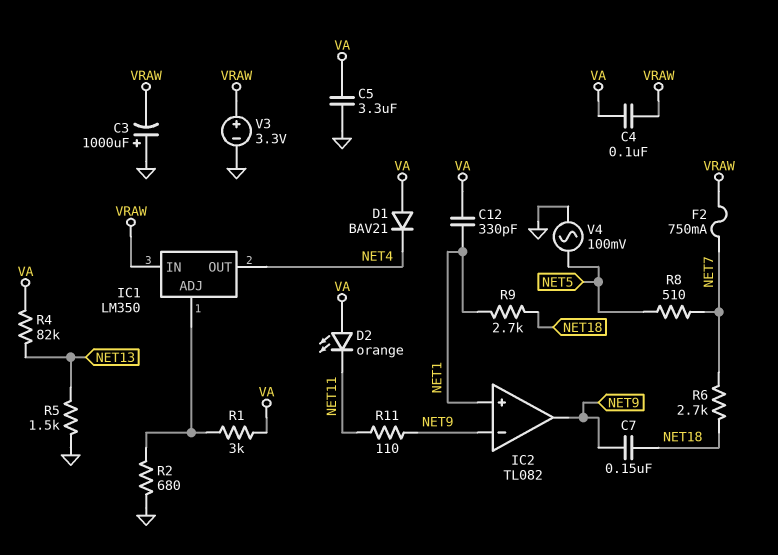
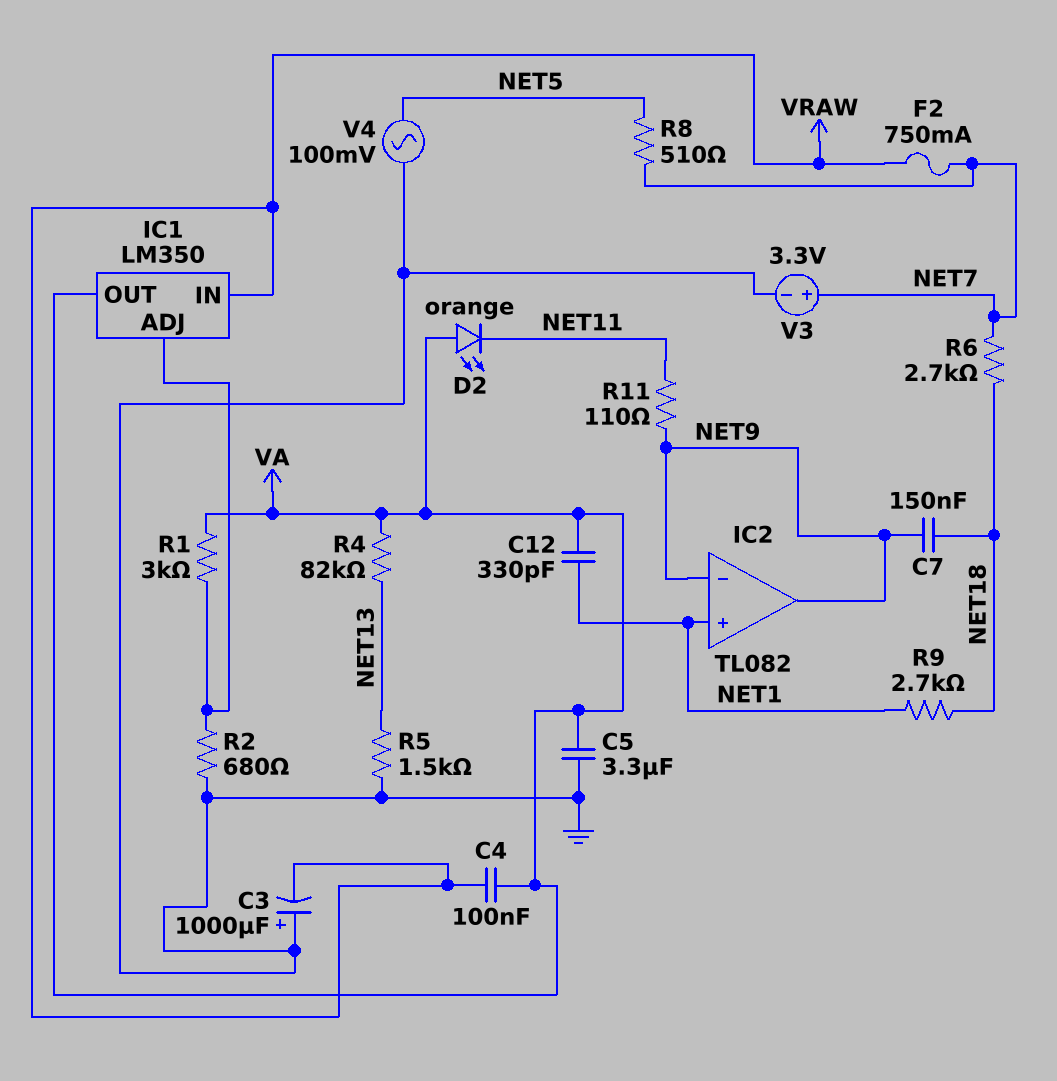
D1: diode BAV21 (A VA, K NET4) -> none
IC1 pin OUT: NET4 -> VA
V3: 3.3V (plus VRAW, minus GND) -> 3.3V (plus NET7, minus GND)

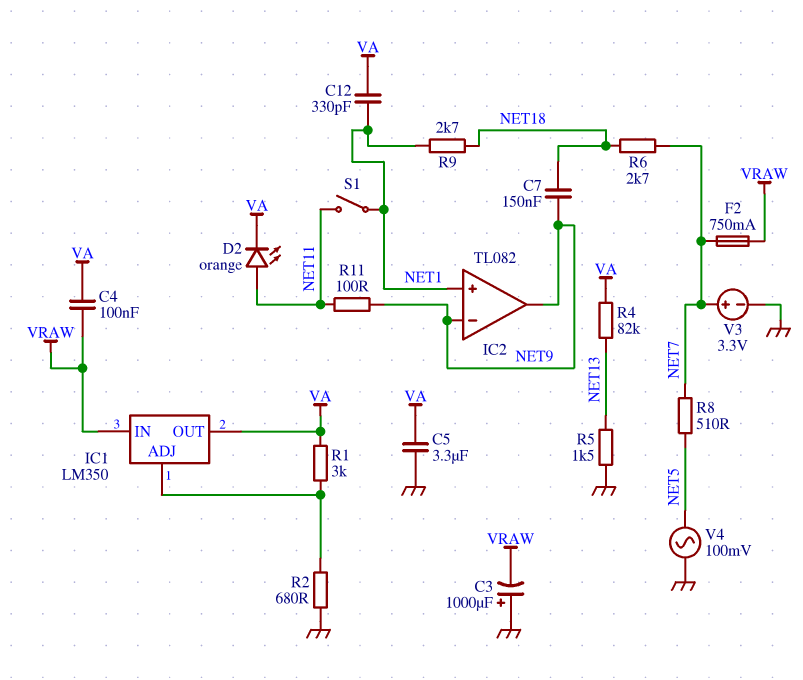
D2: LED orange (A VA, K NET11) -> LED orange (A NET11, K VA)
R11: 110 (NET9, NET11) -> 100 (NET9, NET11)
S1: none -> switch (NET1, NET11)

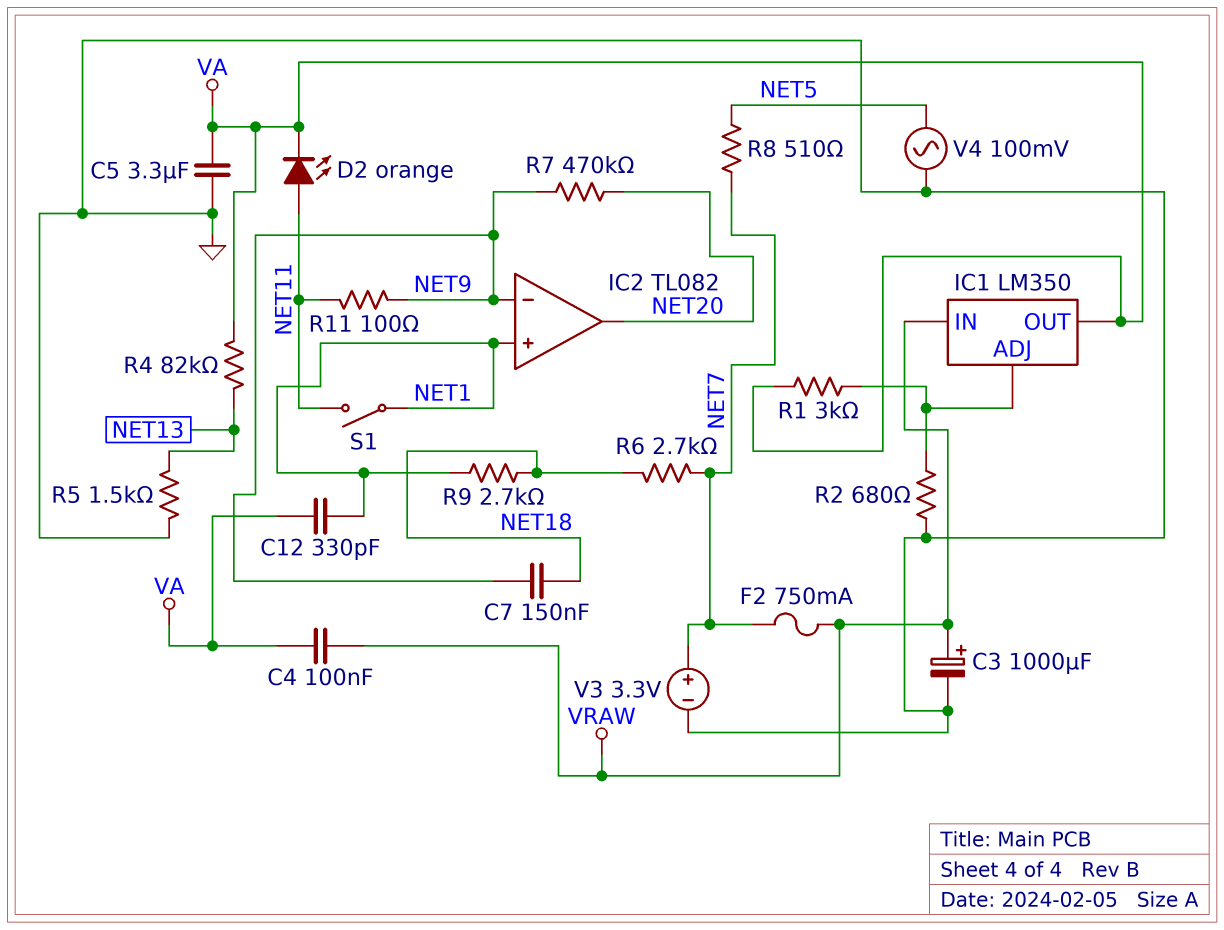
C3: 1000uF (plus GND, minus VRAW) -> 1000uF (plus VRAW, minus GND)
IC2 pin out: NET9 -> NET20
R7: none -> 470k (NET9, NET20)

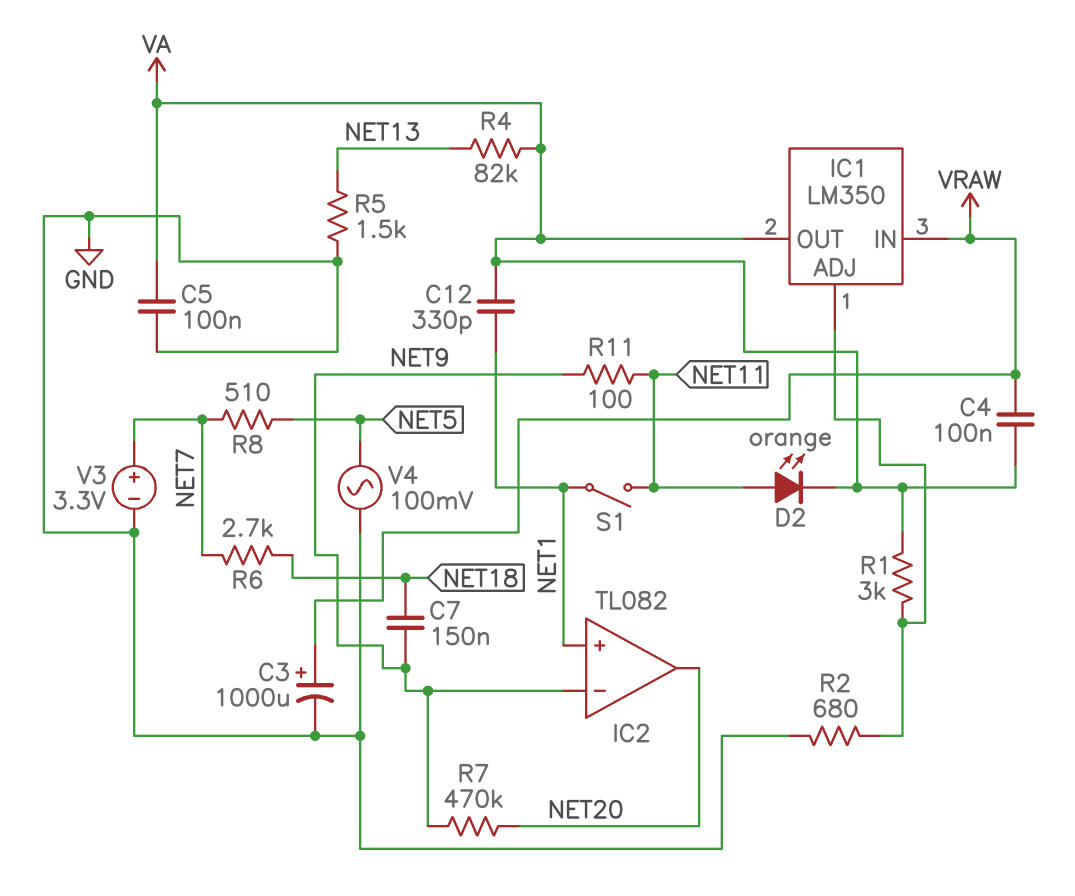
C5: 3.3uF (GND, VA) -> 100nF (GND, VA)
F2: 750mA (NET7, VRAW) -> none
R9: 2.7k (NET1, NET18) -> none

